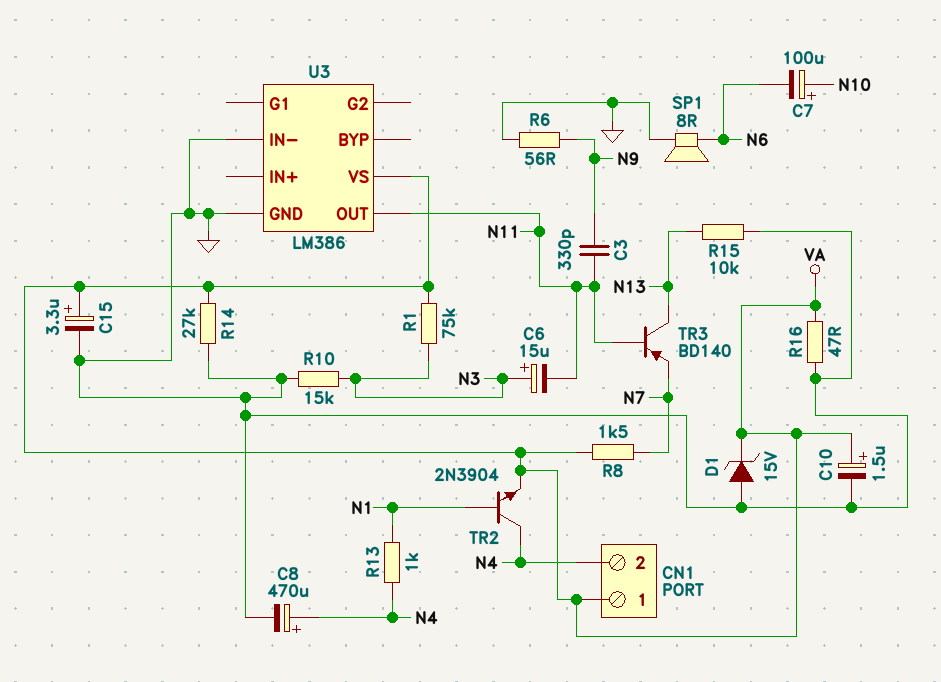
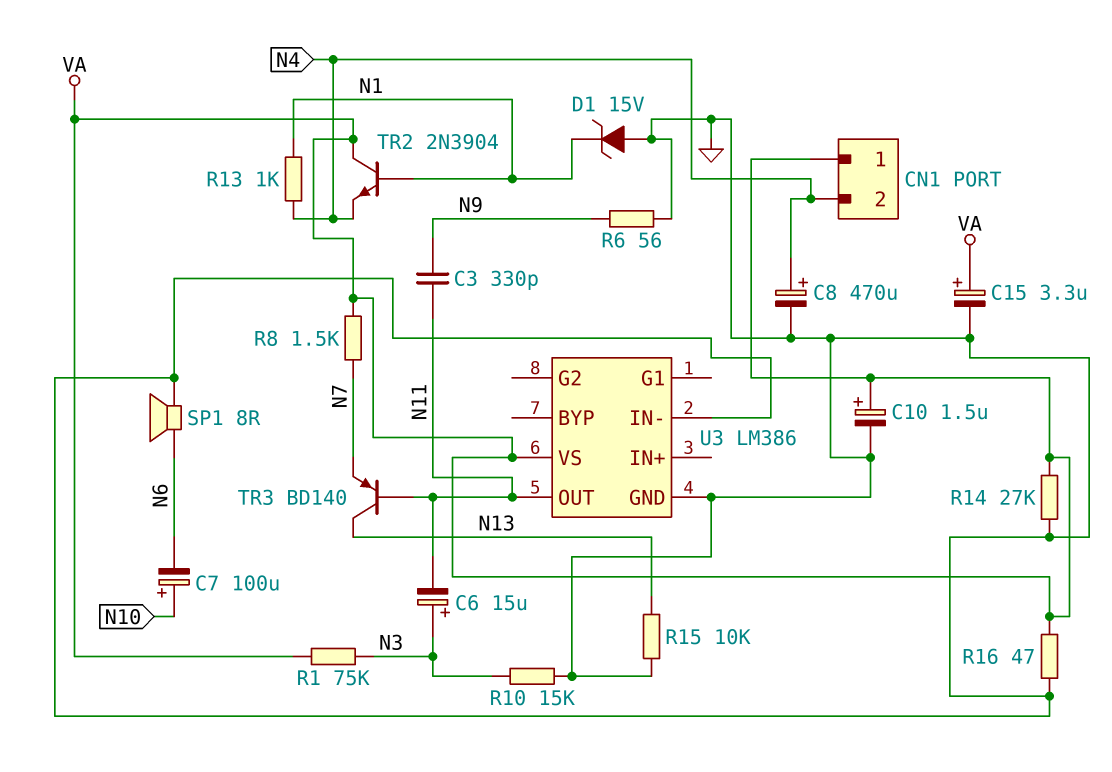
D1: zener 15V (A GND, K VA) -> zener 15V (A GND, K N1)
TR2: NPN 2N3904 (B N1, C N4, E VA) -> NPN 2N3904 (B N1, C VA, E N4)

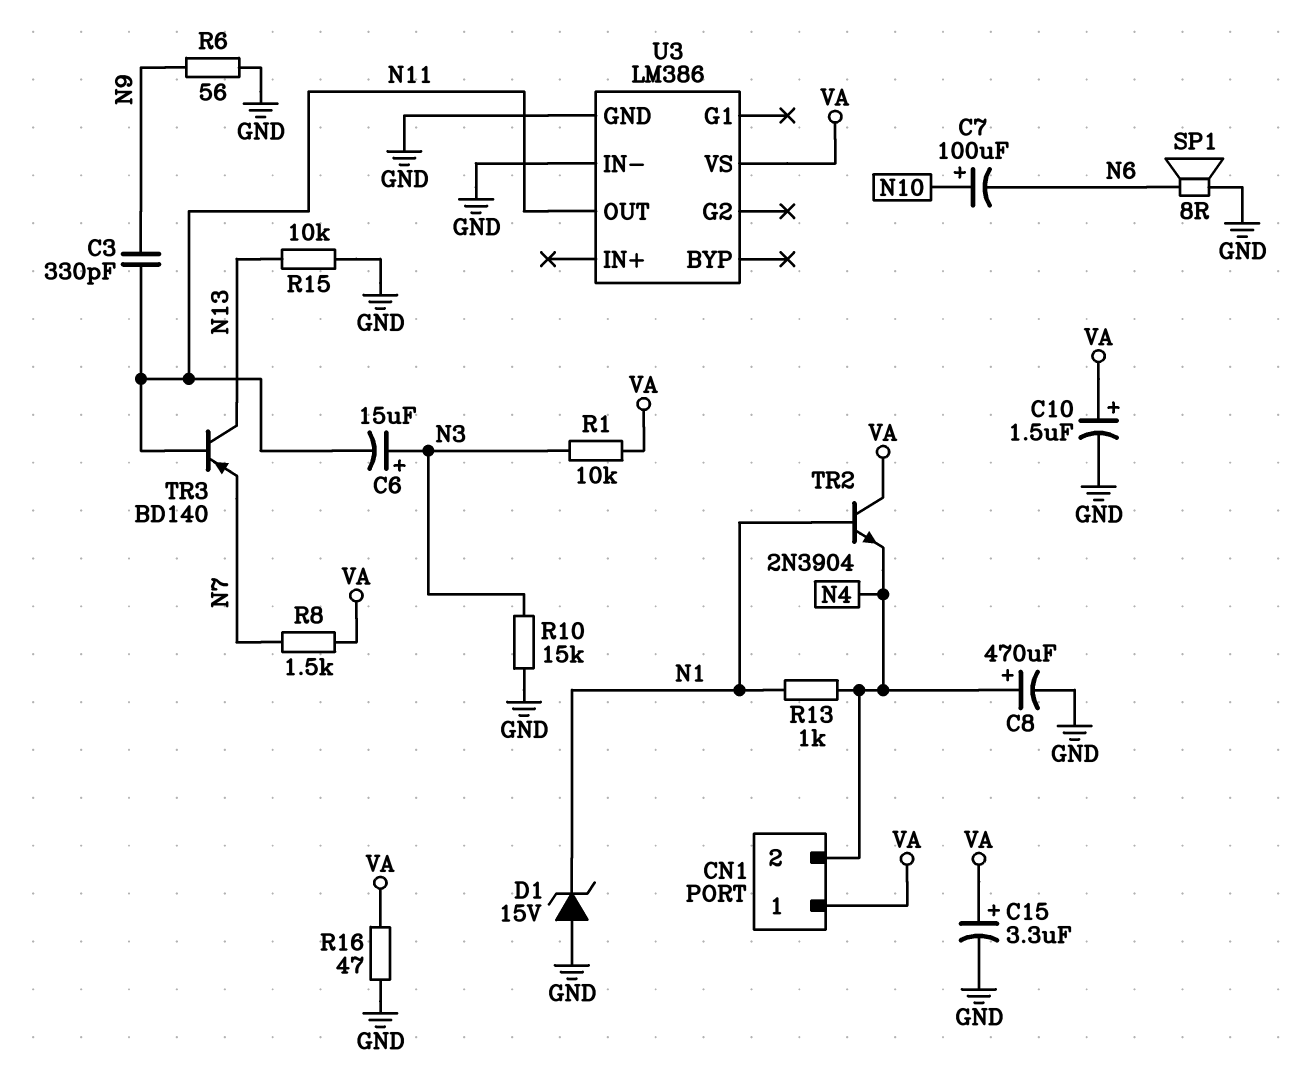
R1: 75k (N3, VA) -> 10k (N3, VA)
R14: 27k (GND, VA) -> none

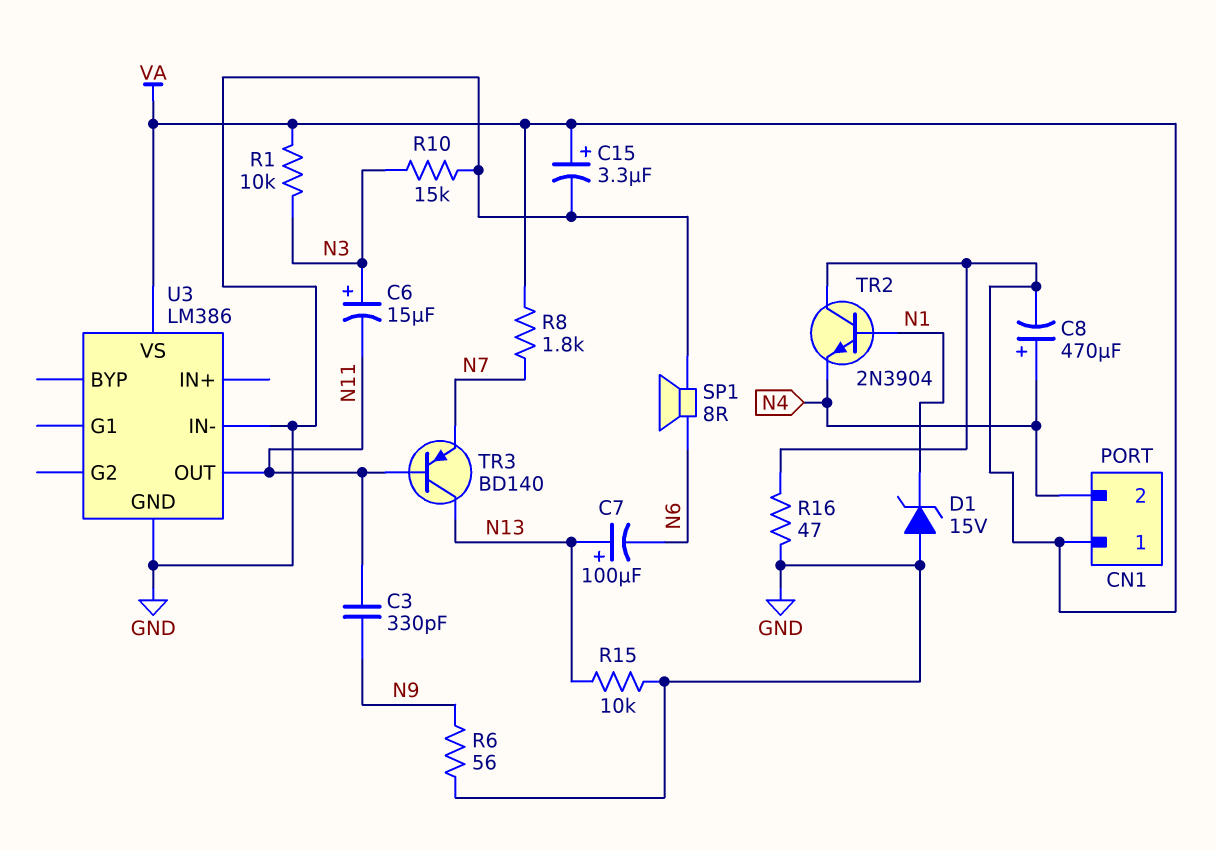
C7: 100uF (plus N10, minus N6) -> 100uF (plus N13, minus N6)
C8: 470uF (plus N4, minus GND) -> 470uF (plus N4, minus VA)
C10: 1.5uF (plus VA, minus GND) -> none
R8: 1.5k (N7, VA) -> 1.8k (N7, VA)
R13: 1k (N1, N4) -> none

